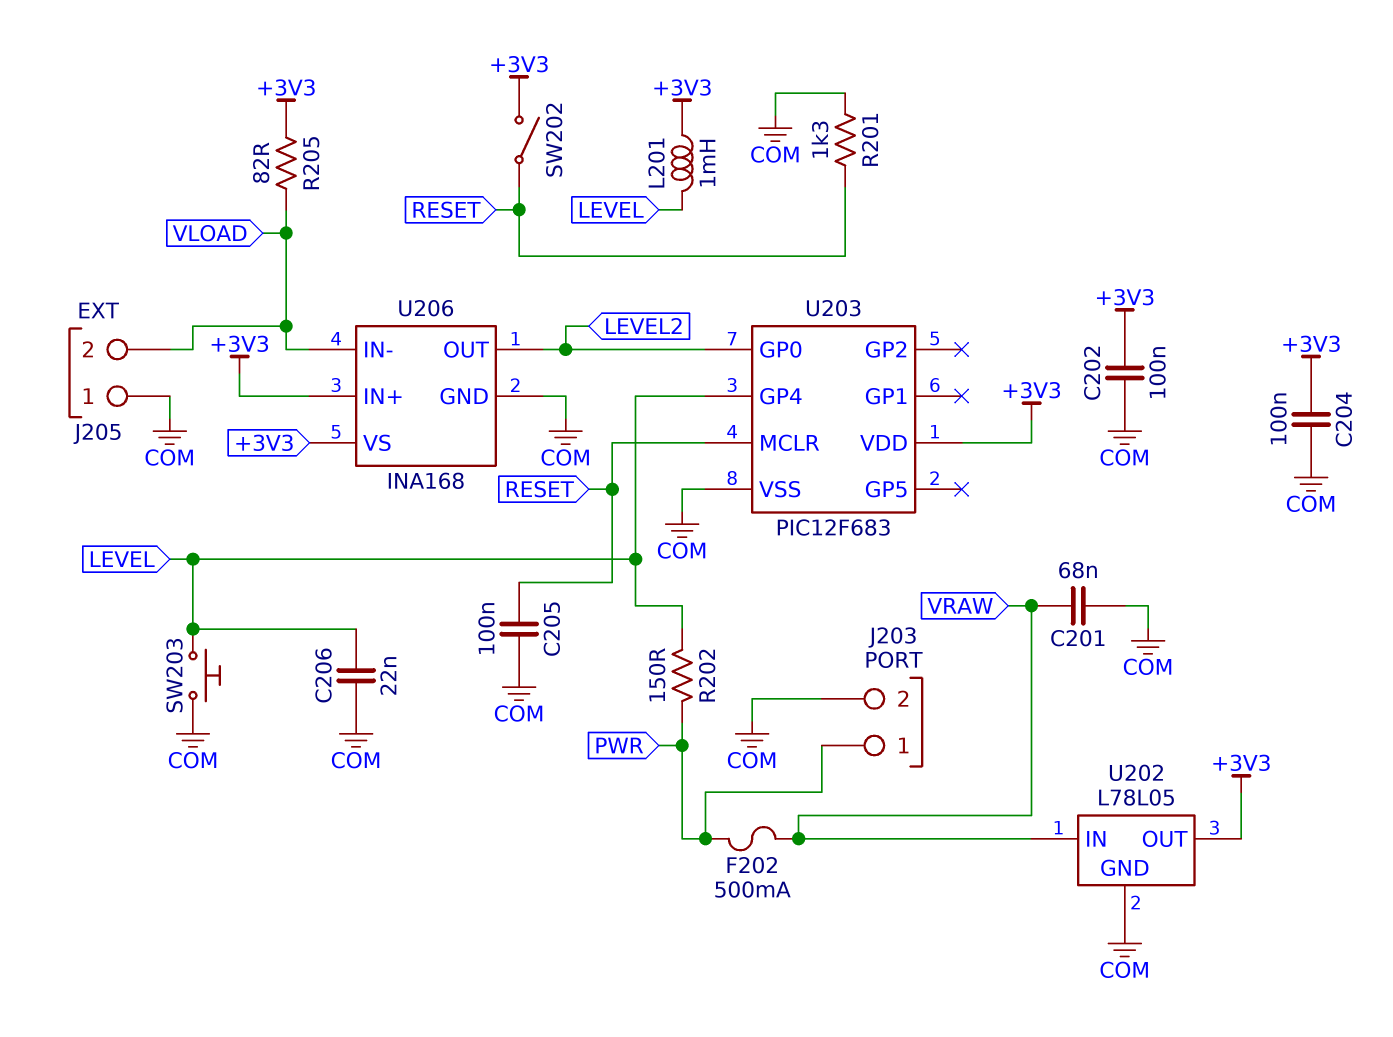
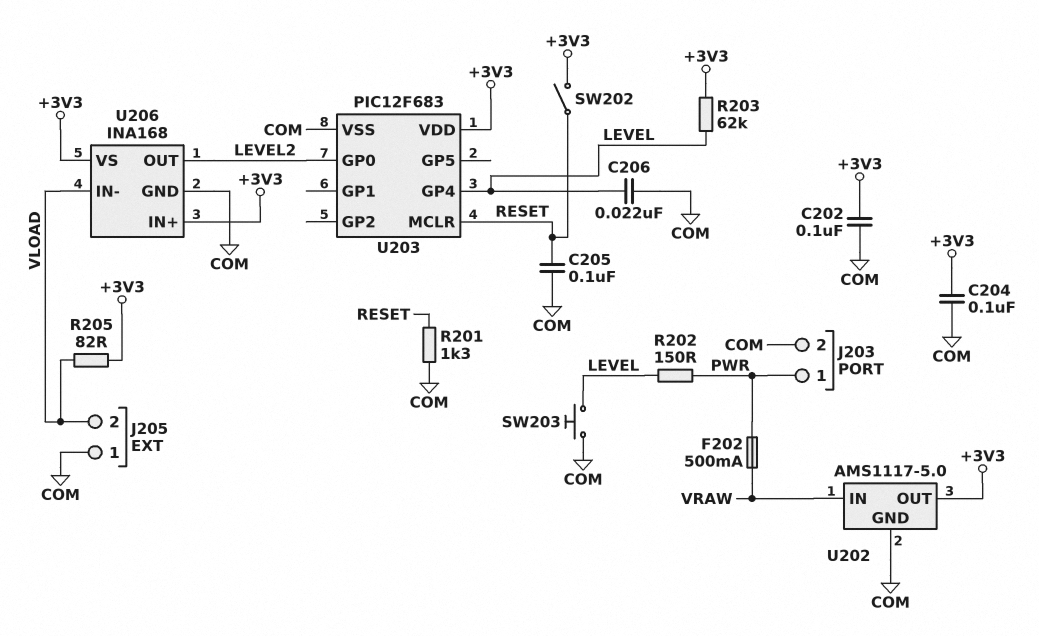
C201: 68nF (COM, VRAW) -> none
L201: 1mH (+3V3, LEVEL) -> none
R203: none -> 62k (+3V3, LEVEL)
U202: L78L05 -> AMS1117-5.0

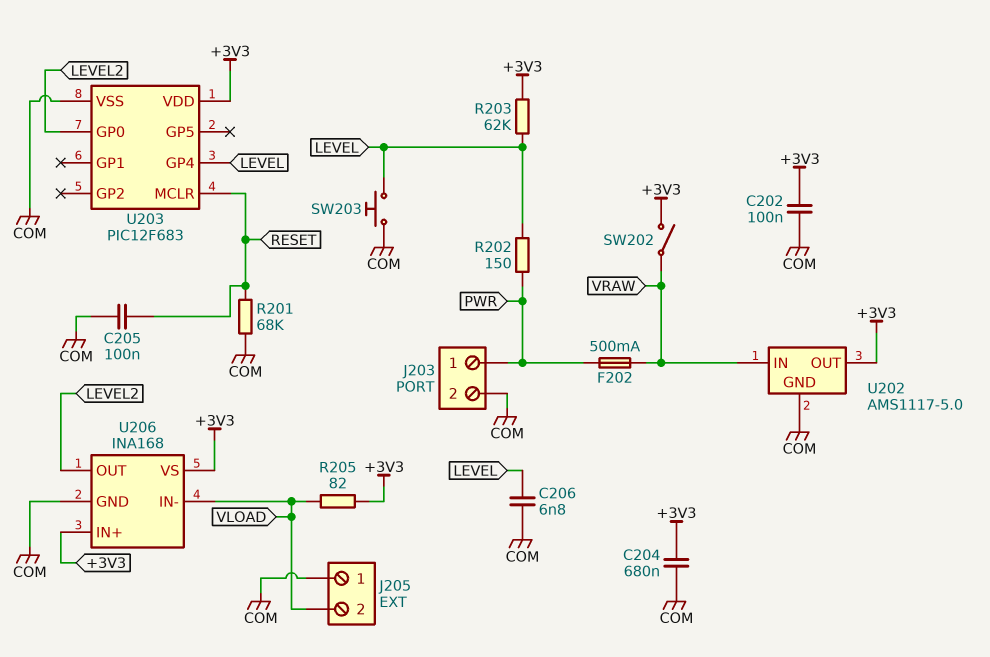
C204: 100nF (+3V3, COM) -> 680nF (+3V3, COM)
C206: 22nF (COM, LEVEL) -> 6.8nF (COM, LEVEL)
R201: 1.3k (COM, RESET) -> 68k (COM, RESET)
SW202: switch (+3V3, RESET) -> switch (+3V3, VRAW)

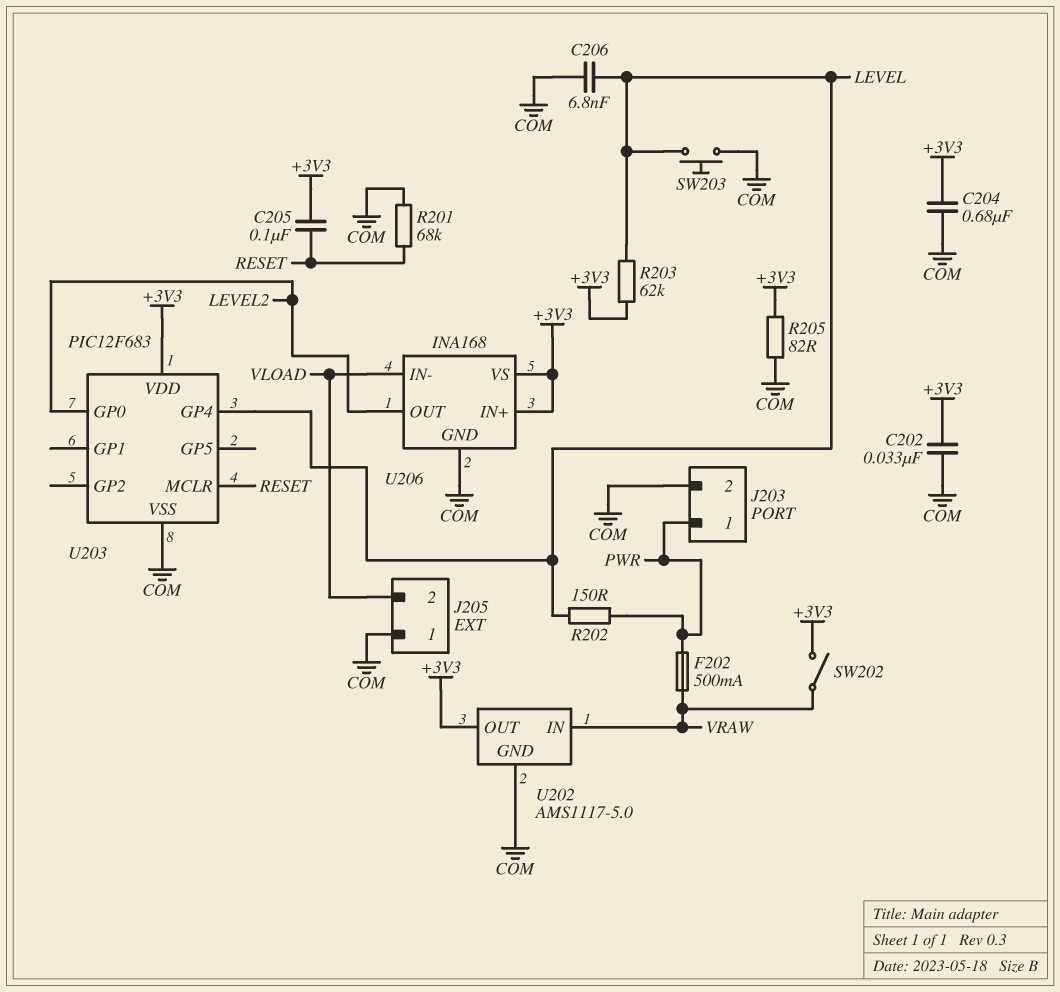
C202: 100nF (+3V3, COM) -> 33nF (+3V3, COM)
C205: 100nF (COM, RESET) -> 100nF (+3V3, RESET)
R205: 82 (+3V3, VLOAD) -> 82 (+3V3, COM)

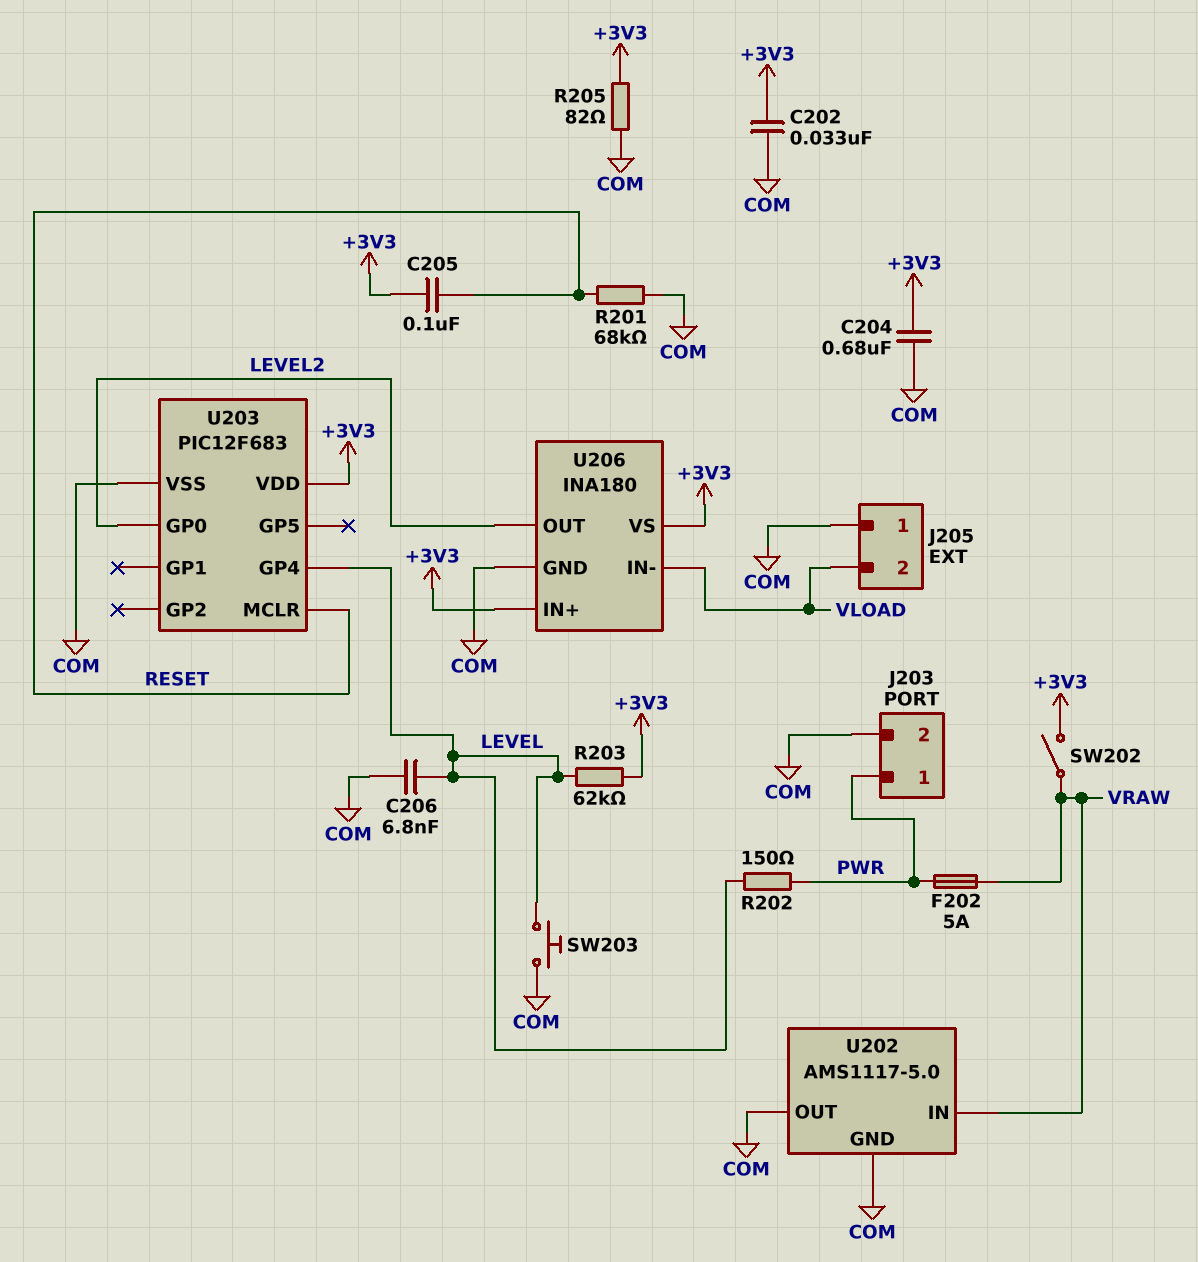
F202: 500mA (PWR, VRAW) -> 5A (PWR, VRAW)
U202 pin OUT: +3V3 -> COM
U206: INA168 -> INA180

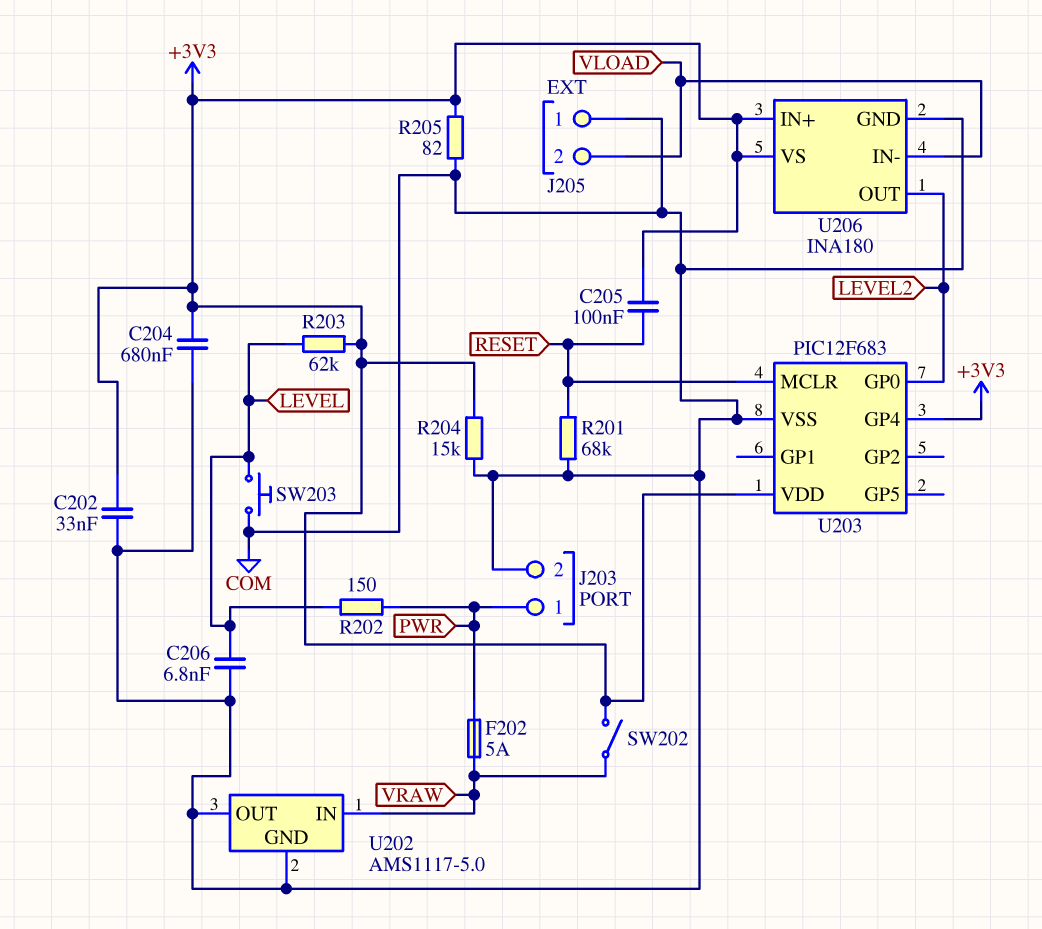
R204: none -> 15k (+3V3, COM)
U203 pin GP4: LEVEL -> +3V3

